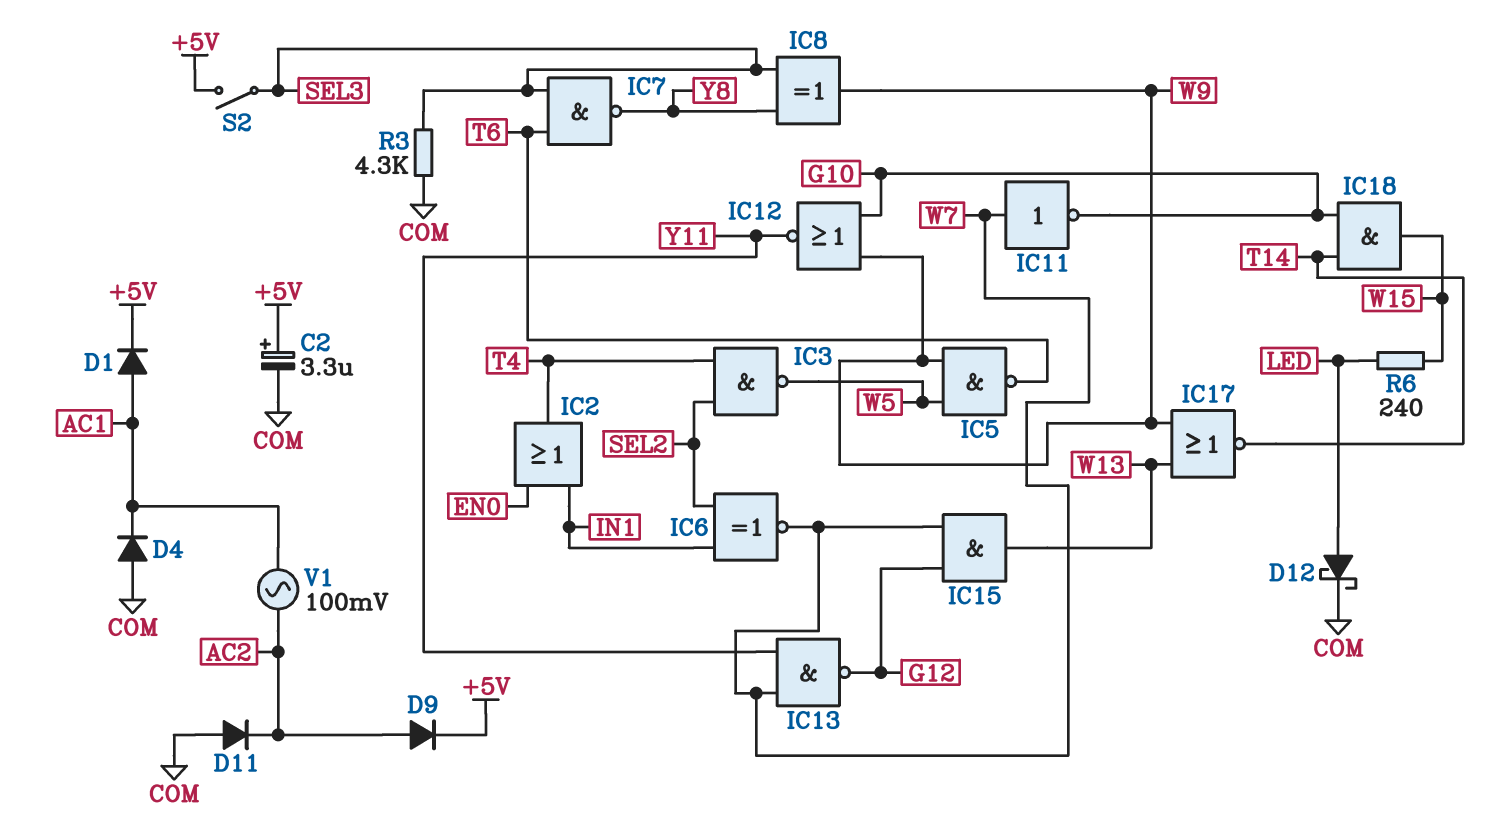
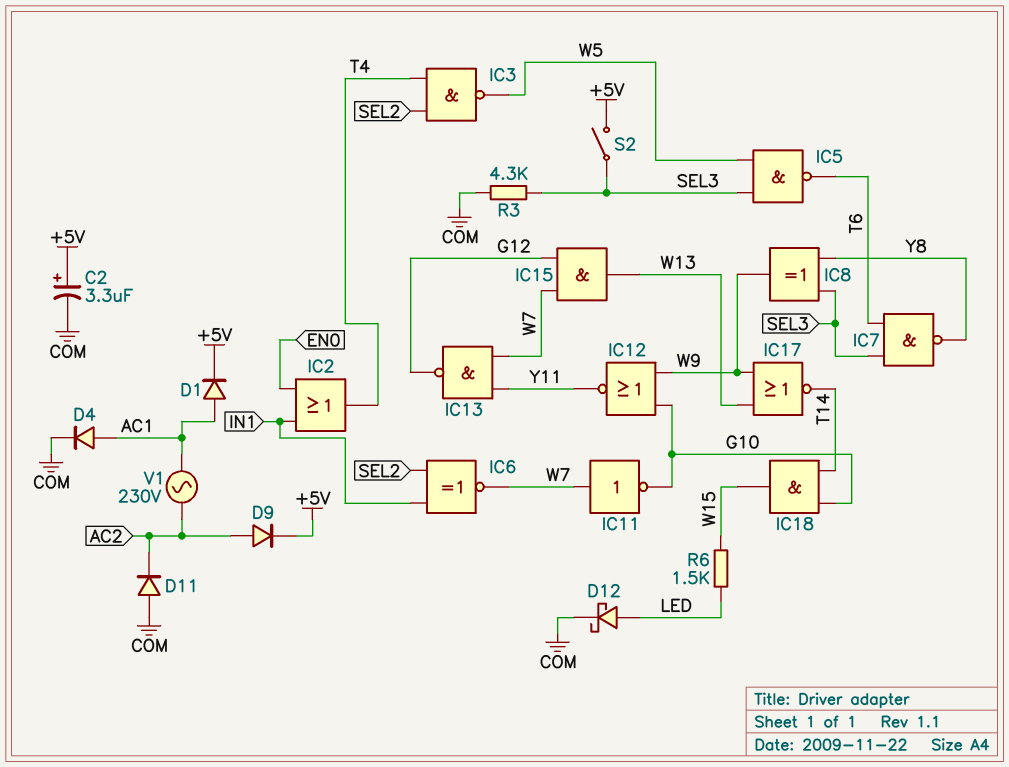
D4: diode (A COM, K AC1) -> diode (A AC1, K COM)
IC5: NAND (in W5, in W9, out T6) -> NAND (in SEL3, in W5, out T6)
R6: 240 (LED, W15) -> 1.5k (LED, W15)
V1: AC 100mV (AC1, AC2) -> AC 230V (AC1, AC2)

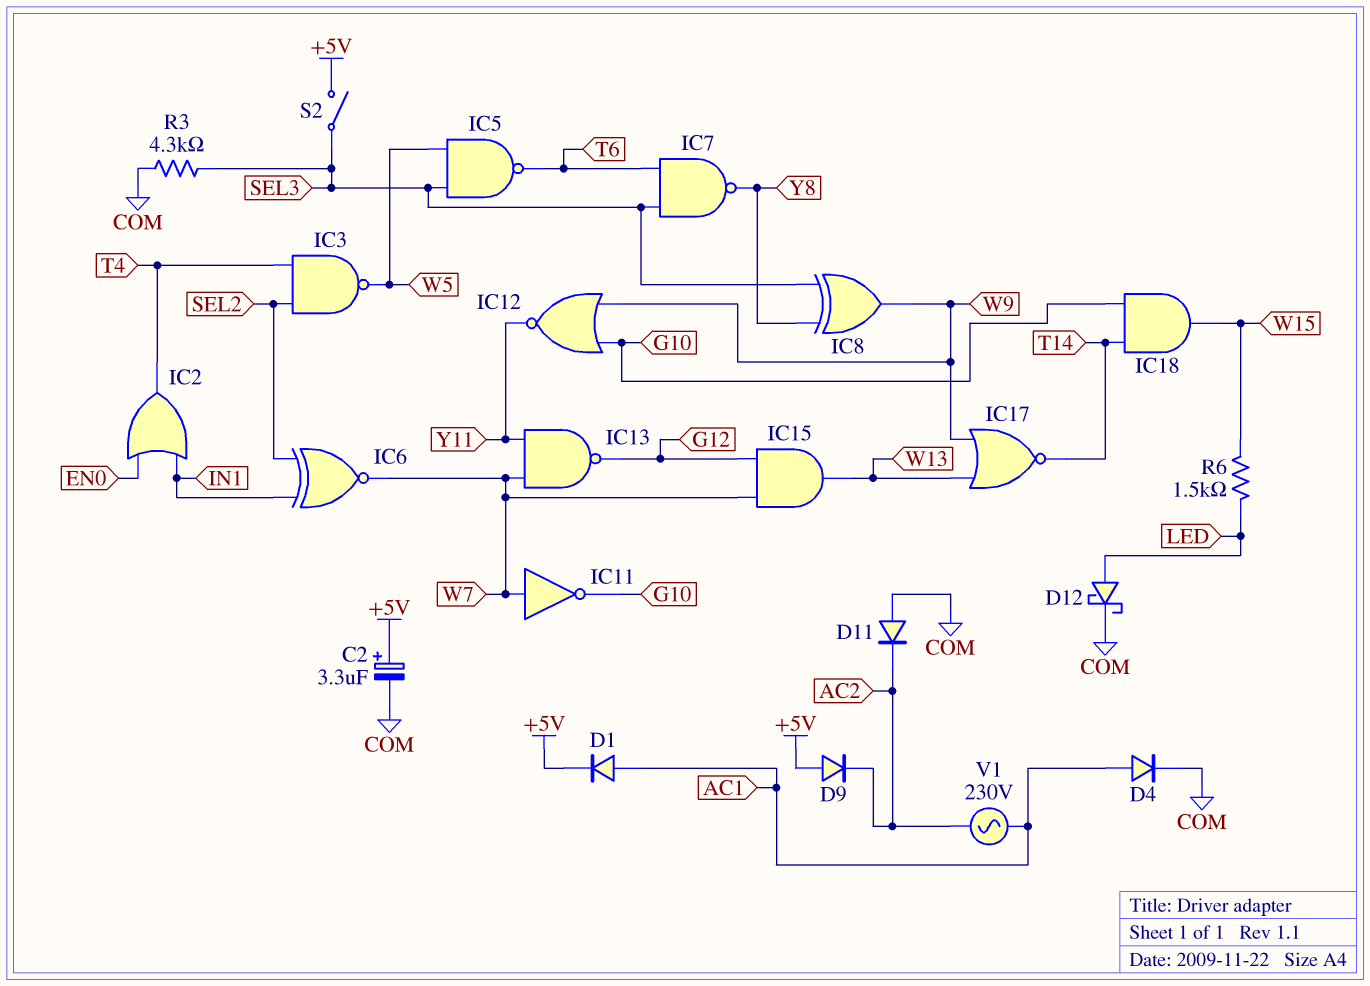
D9: diode (A AC2, K +5V) -> diode (A +5V, K AC2)

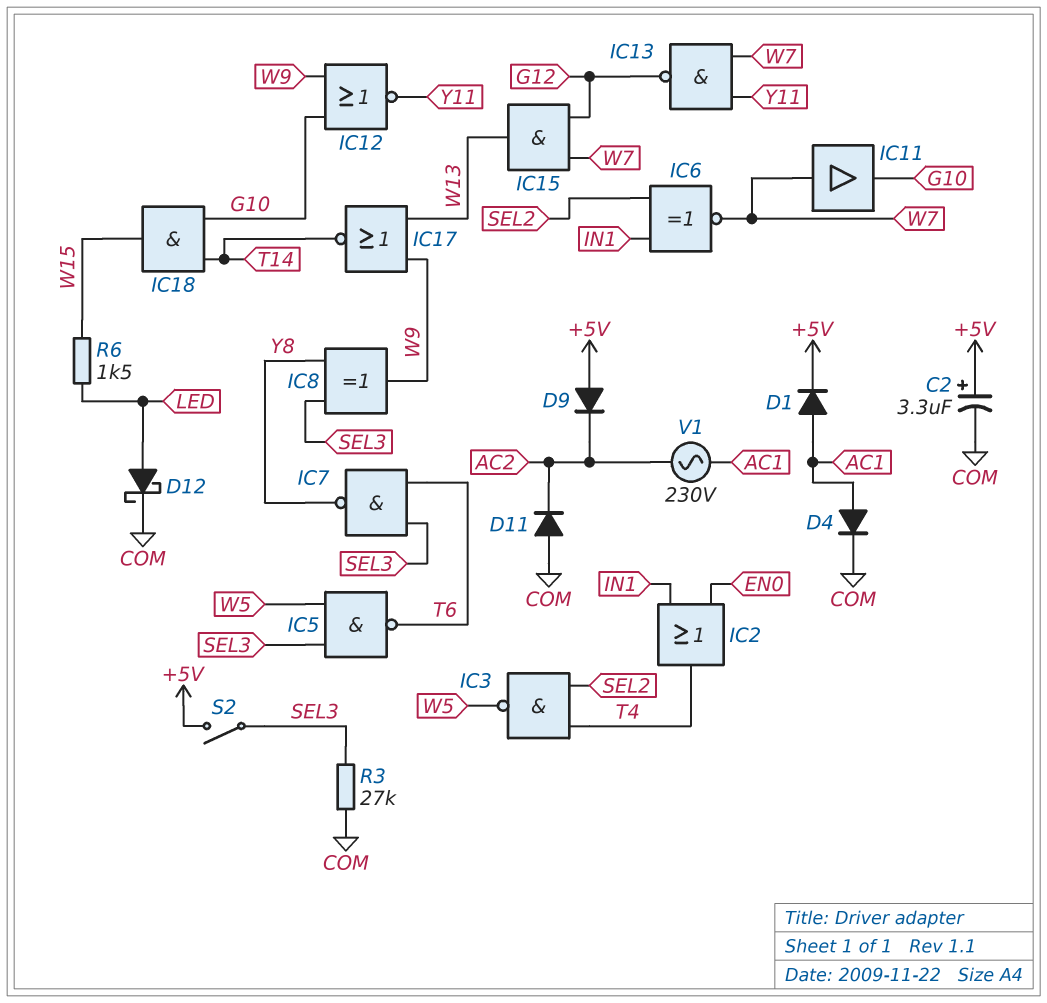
IC11: NOT (in W7, out G10) -> buffer (in W7, out G10)
R3: 4.3k (COM, SEL3) -> 27k (COM, SEL3)

